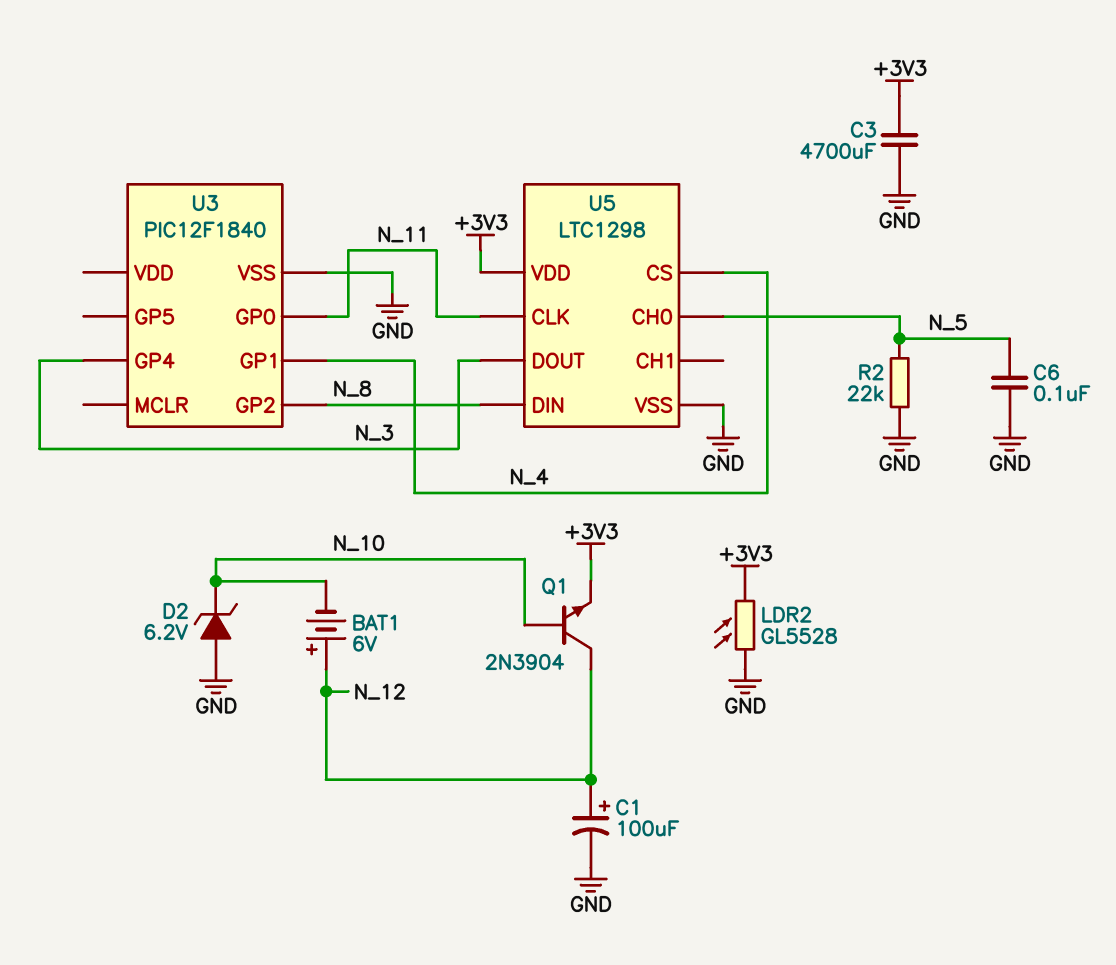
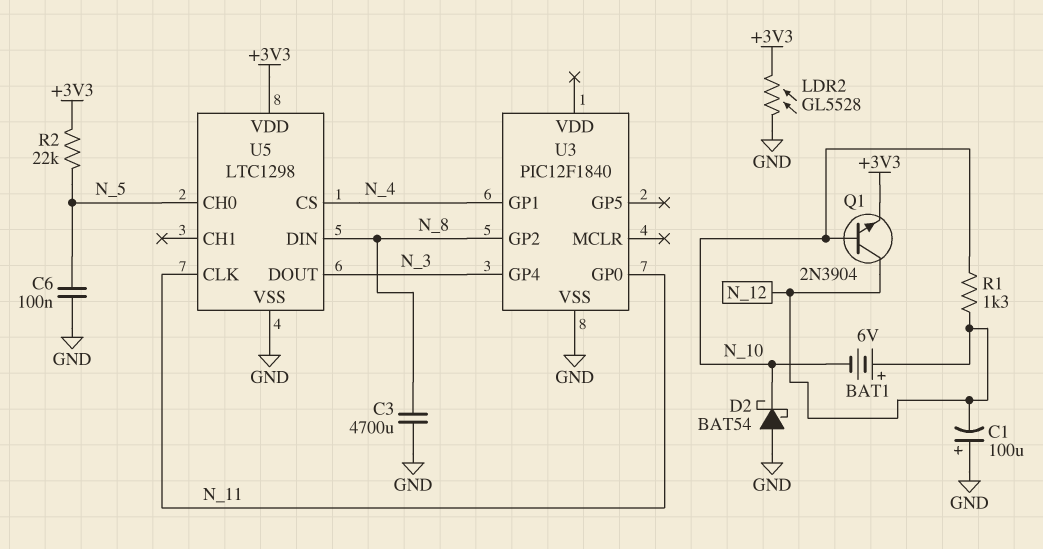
C1: 100uF (plus N_12, minus GND) -> 100uF (plus GND, minus N_12)
C3: 4700uF (+3V3, GND) -> 4700uF (GND, N_8)
D2: zener 6.2V (A GND, K N_10) -> schottky BAT54 (A GND, K N_10)
R1: none -> 1.3k (N_10, N_12)
R2: 22k (GND, N_5) -> 22k (+3V3, N_5)

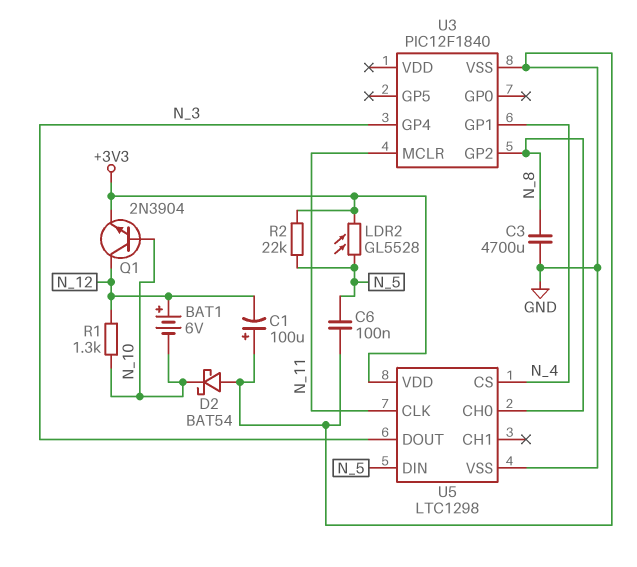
LDR2: GL5528 (+3V3, GND) -> GL5528 (+3V3, N_5)
U3 pin GP0: N_11 -> none
U3 pin MCLR: none -> N_11
U5 pin CH0: N_5 -> N_8
U5 pin DIN: N_8 -> N_5

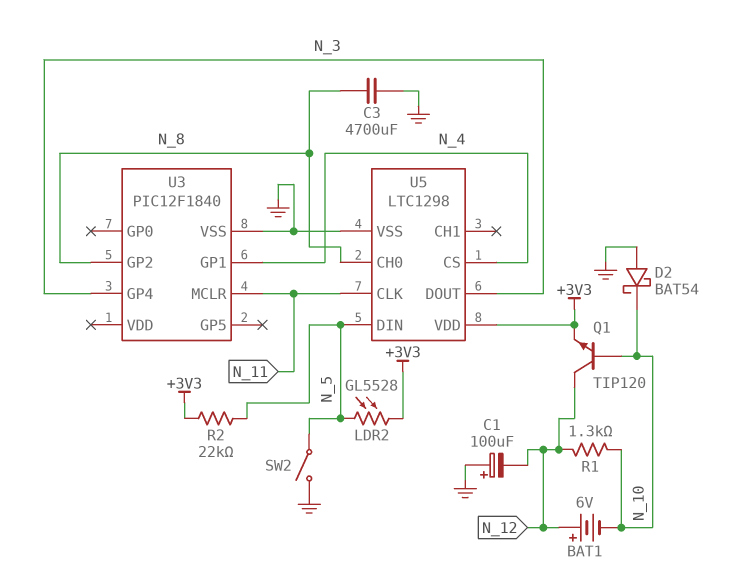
C6: 100nF (GND, N_5) -> none
Q1: NPN 2N3904 (B N_10, C N_12, E +3V3) -> NPN TIP120 (B N_10, C N_12, E +3V3)
SW2: none -> switch (GND, N_5)

